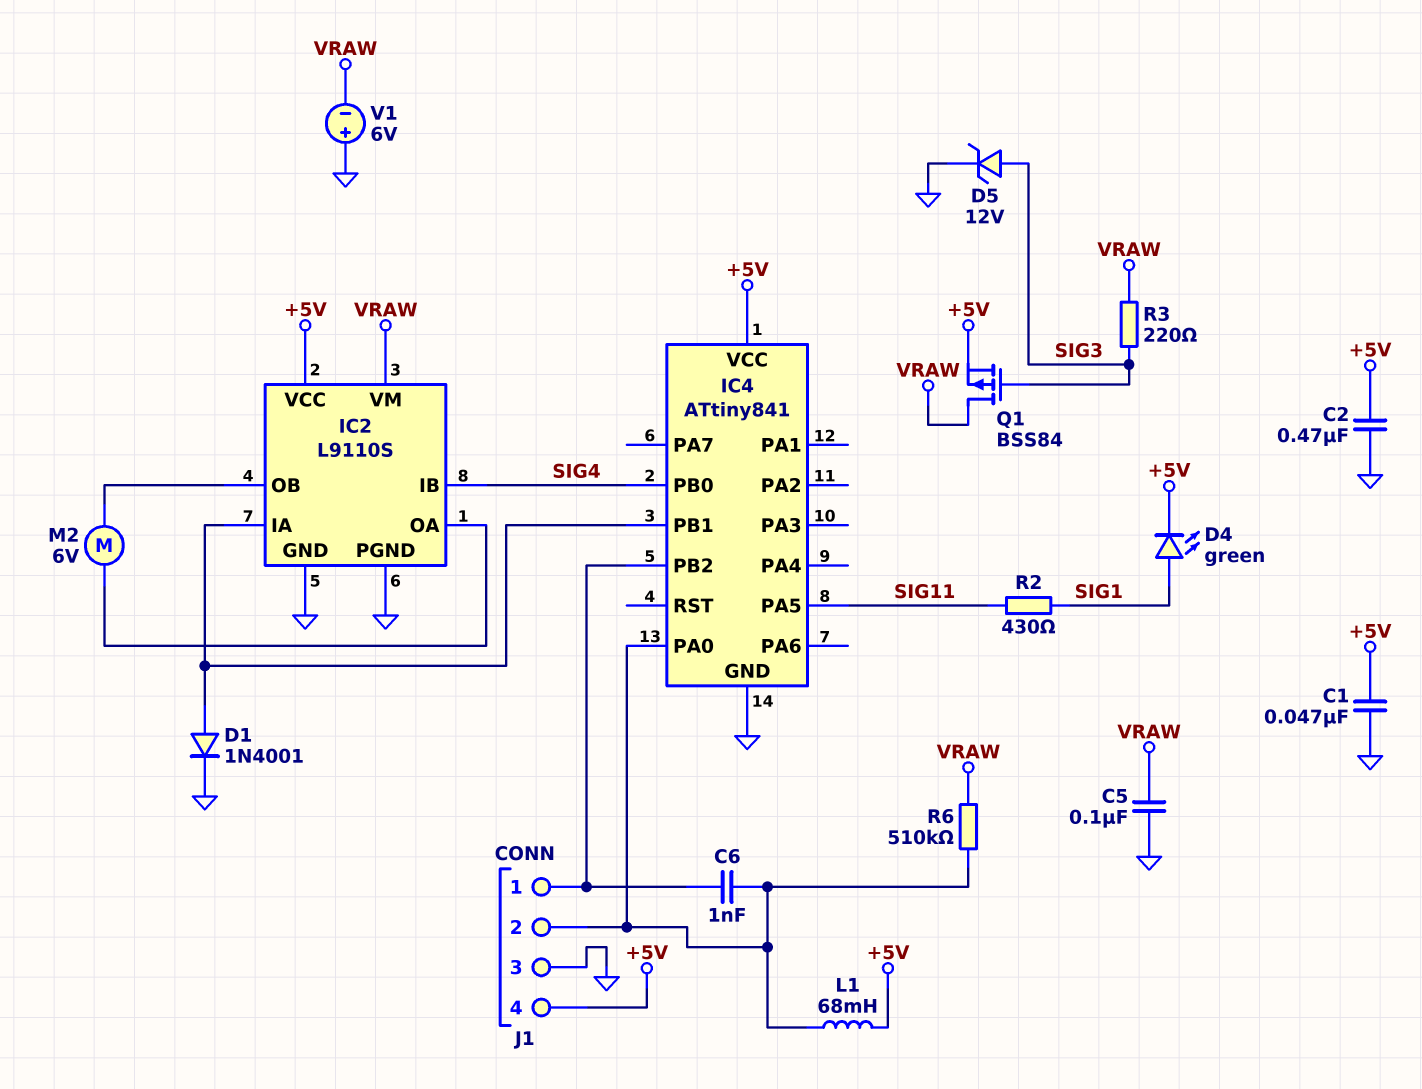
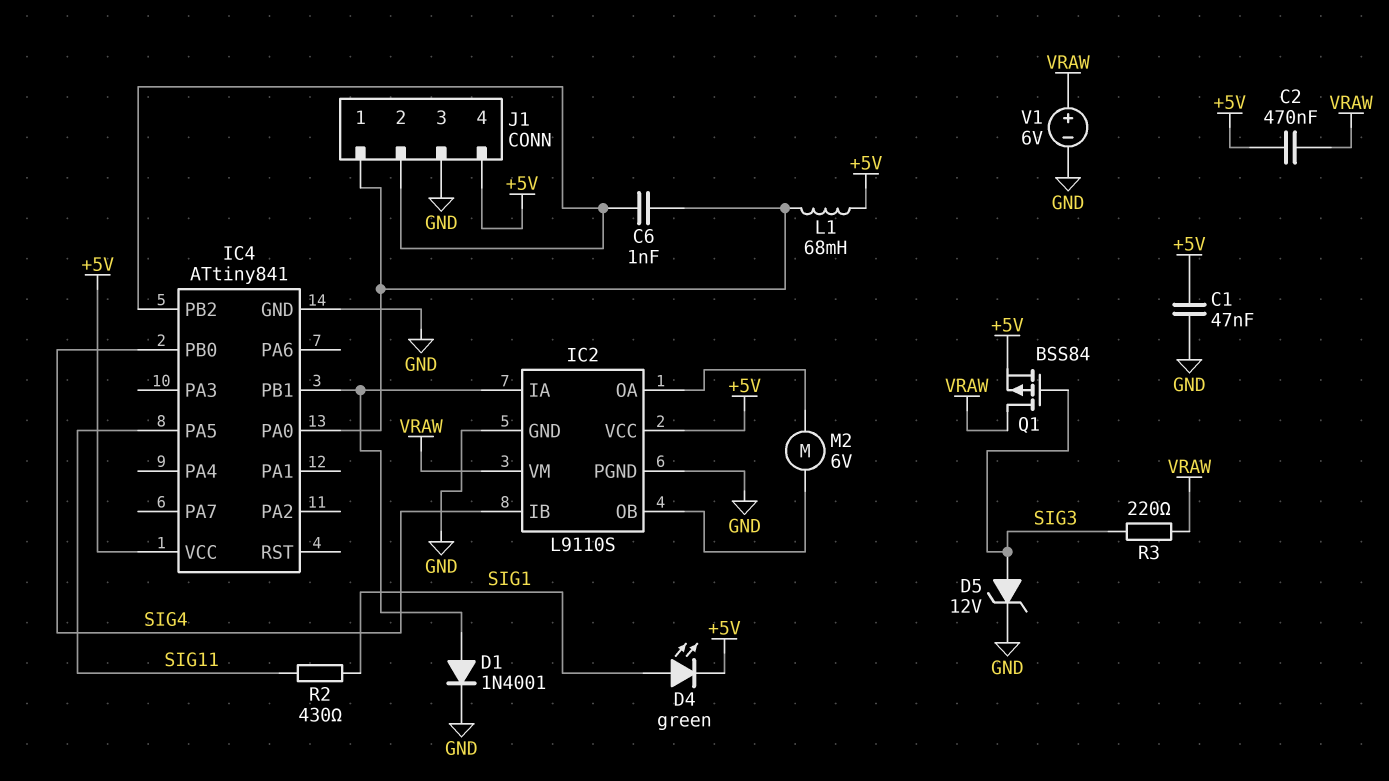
C2: 470nF (+5V, GND) -> 470nF (+5V, VRAW)
C5: 100nF (GND, VRAW) -> none
J1 pin 1: IC4/PB2 -> IC4/PA0
J1 pin 2: IC4/PA0 -> IC4/PB2
R6: 510k (IC4/PA0, VRAW) -> none
V1: 6V (plus GND, minus VRAW) -> 6V (plus VRAW, minus GND)

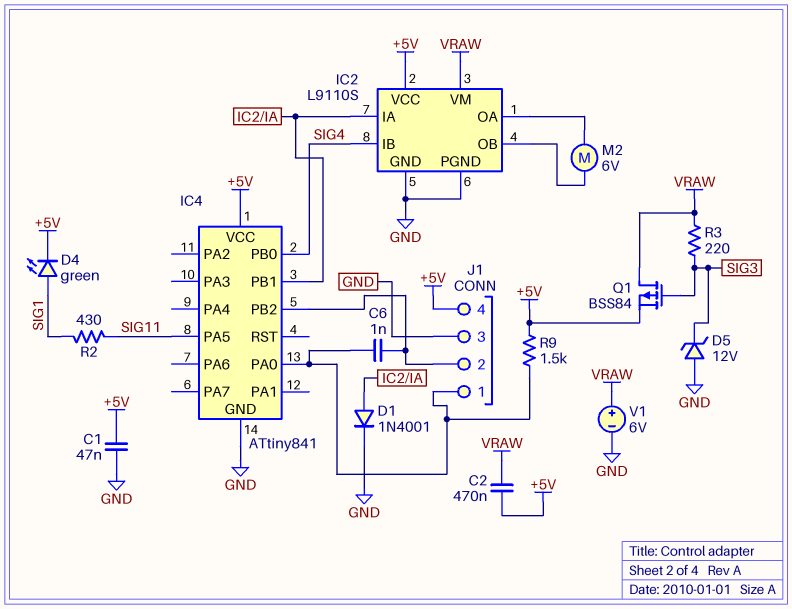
D5: zener 12V (A SIG3, K GND) -> zener 12V (A GND, K SIG3)
L1: 68mH (+5V, IC4/PA0) -> none
R9: none -> 1.5k (+5V, IC4/PA0)

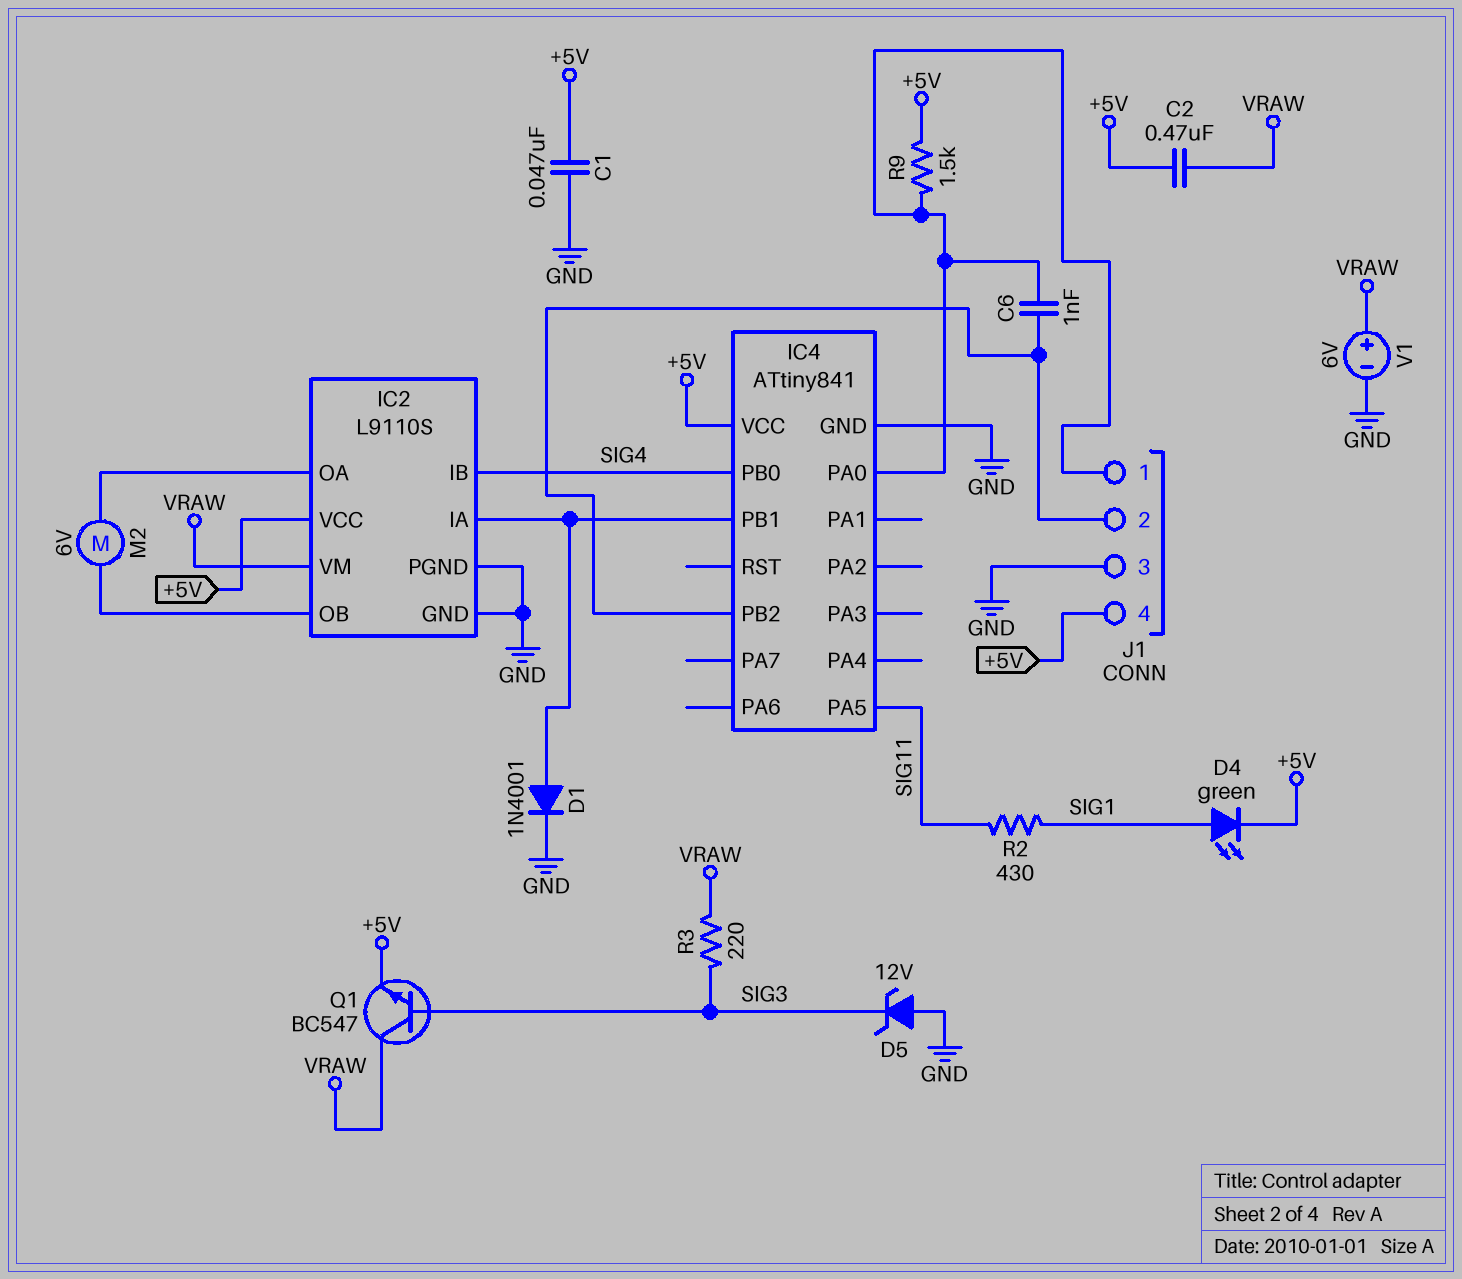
Q1: PMOS BSS84 (G SIG3, D VRAW, S +5V) -> NPN BC547 (B SIG3, C VRAW, E +5V)

